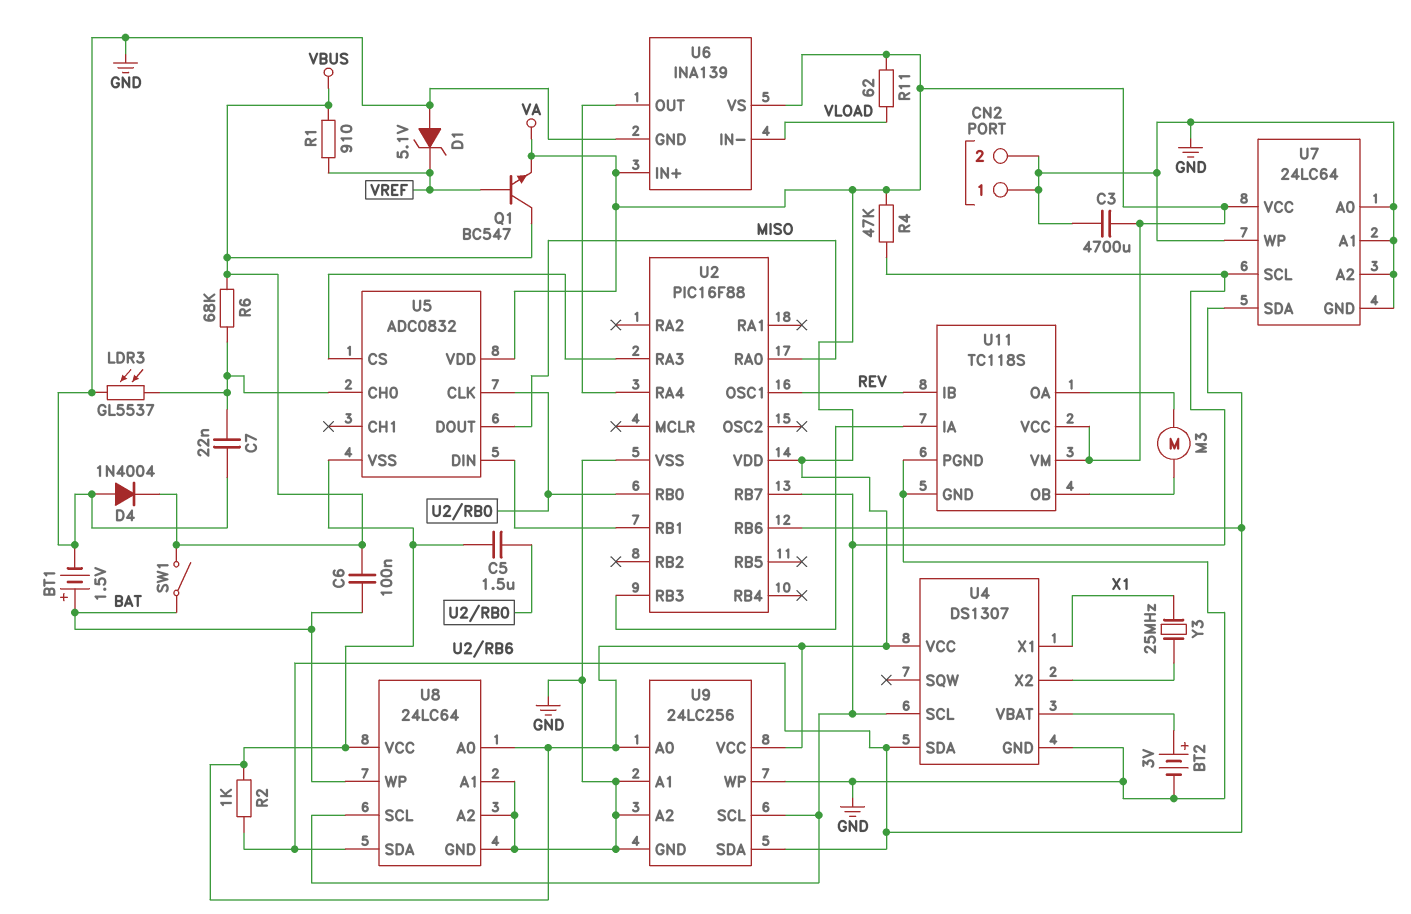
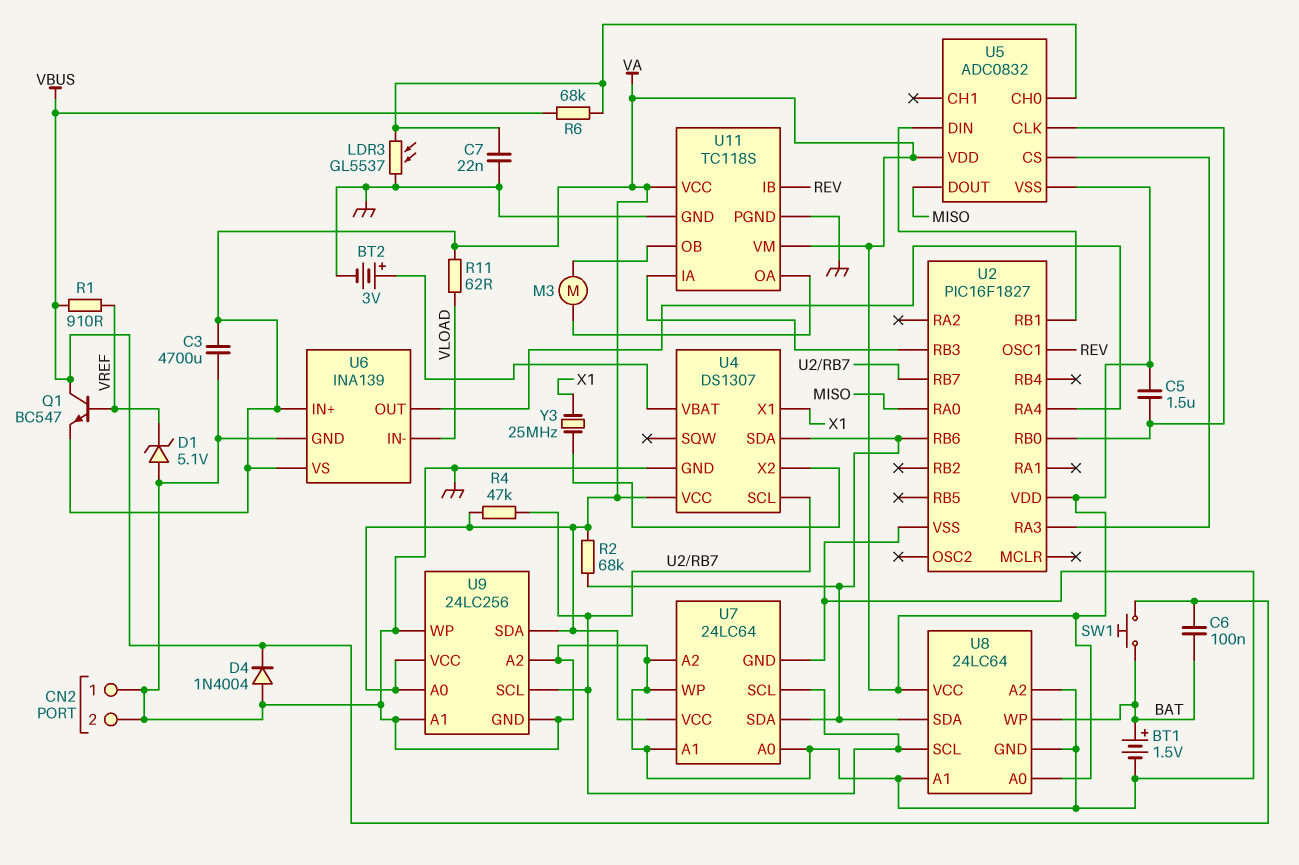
R2: 1k (U2/RB6, VA) -> 68k (U2/RB6, VA)
SW1: switch (BAT, VBUS) -> button (BAT, VBUS)
U2: PIC16F88 -> PIC16F1827
U9 pin SDA: U2/RB6 -> VA

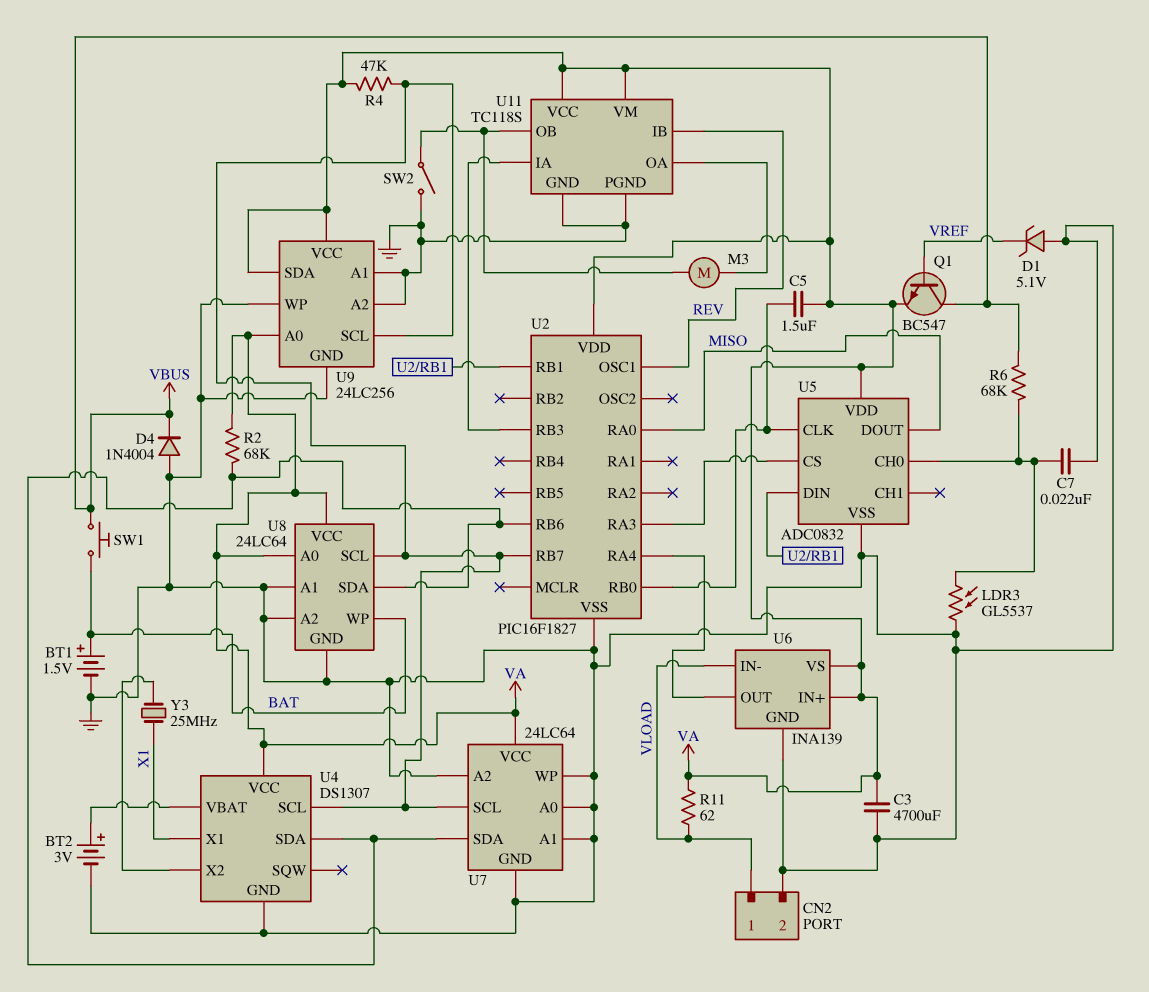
C6: 100nF (BAT, VBUS) -> none
CN2 pin 1: GND -> VLOAD
R1: 910 (VBUS, VREF) -> none
SW2: none -> switch (GND, U11/OB)
U5 pin VSS: VA -> GND

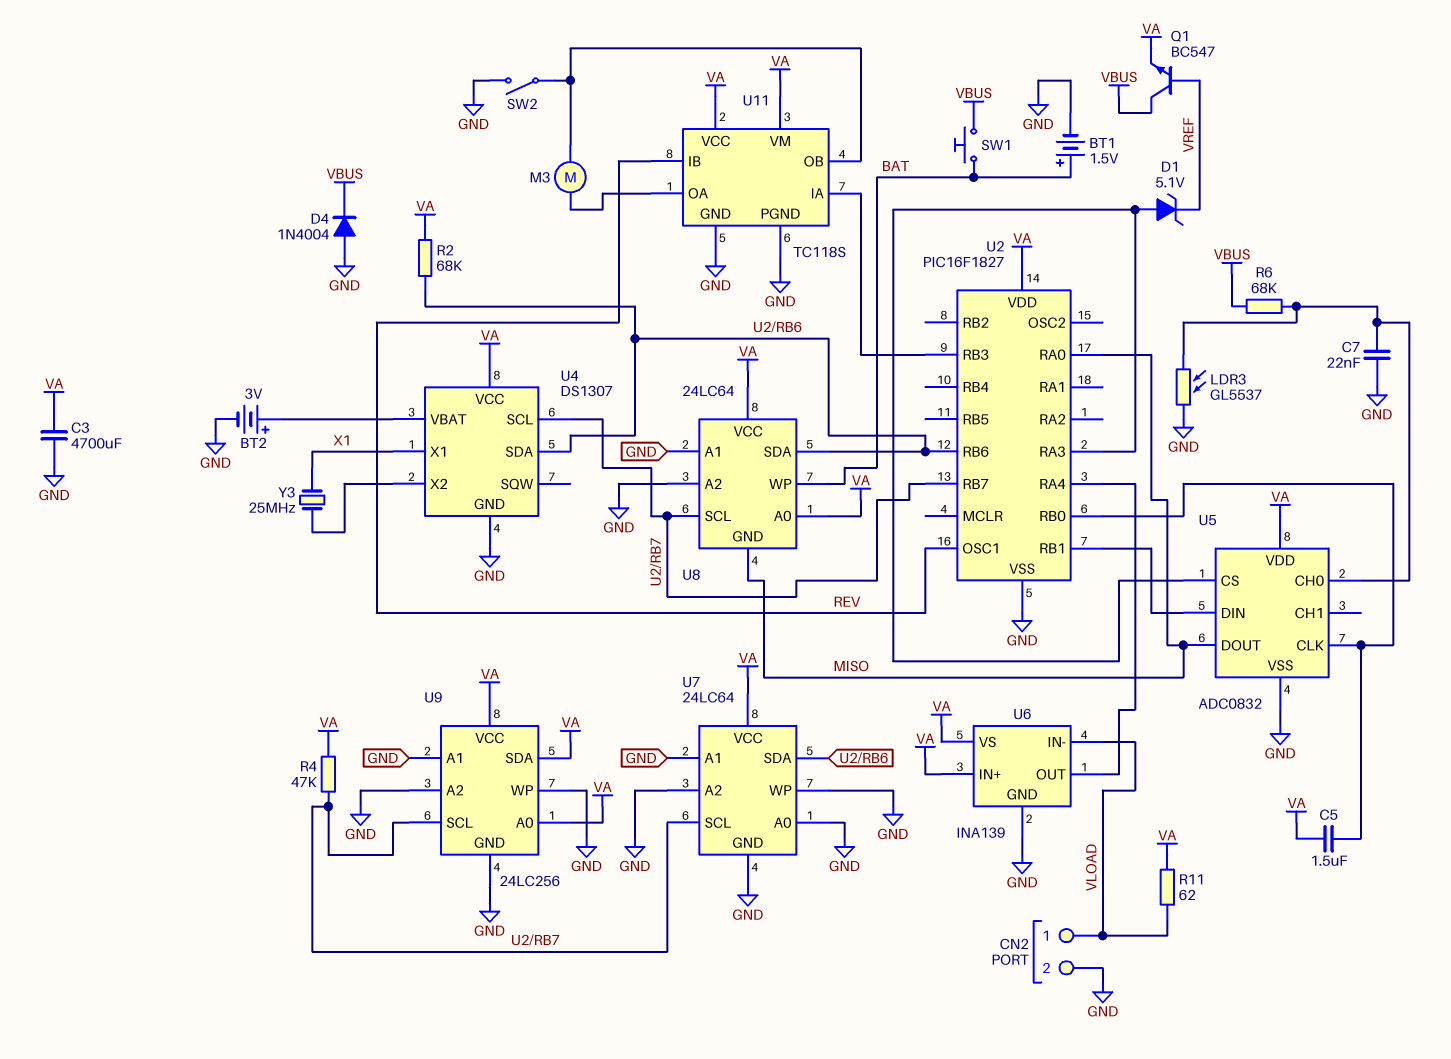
D1: zener 5.1V (A GND, K VREF) -> zener 5.1V (A U2/RA3, K VREF)
U8 pin GND: GND -> MISO

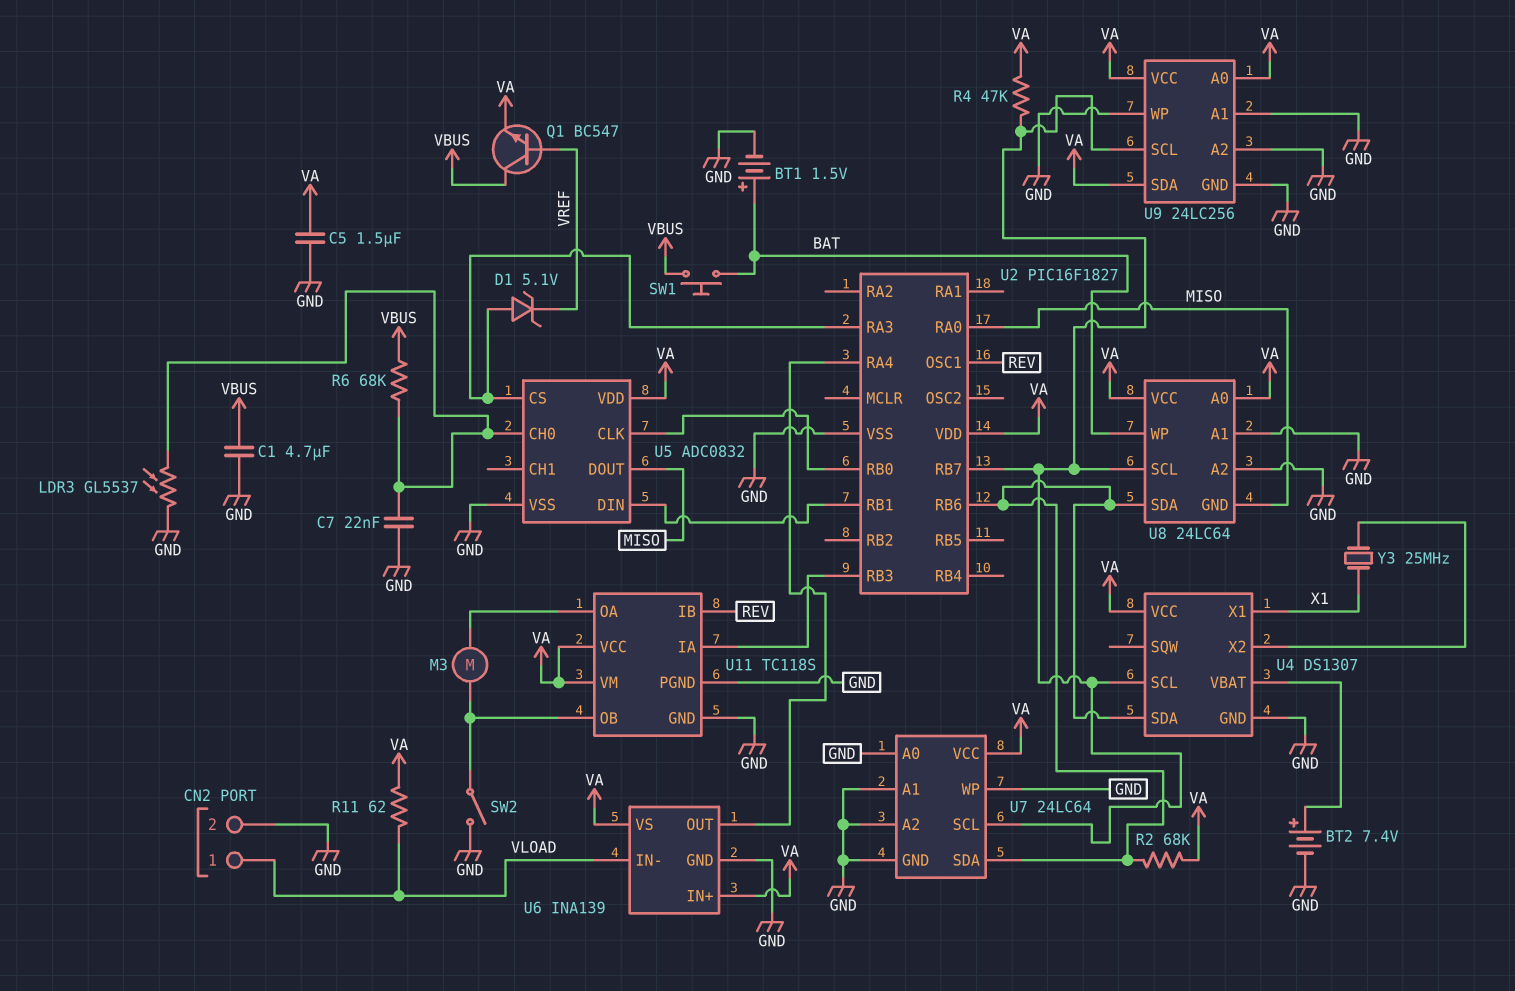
BT2: 3V (plus U4/VBAT, minus GND) -> 7.4V (plus U4/VBAT, minus GND)
C1: none -> 4.7uF (GND, VBUS)
C3: 4700uF (GND, VA) -> none
C5: 1.5uF (U2/RB0, VA) -> 1.5uF (GND, VA)
D4: diode 1N4004 (A GND, K VBUS) -> none

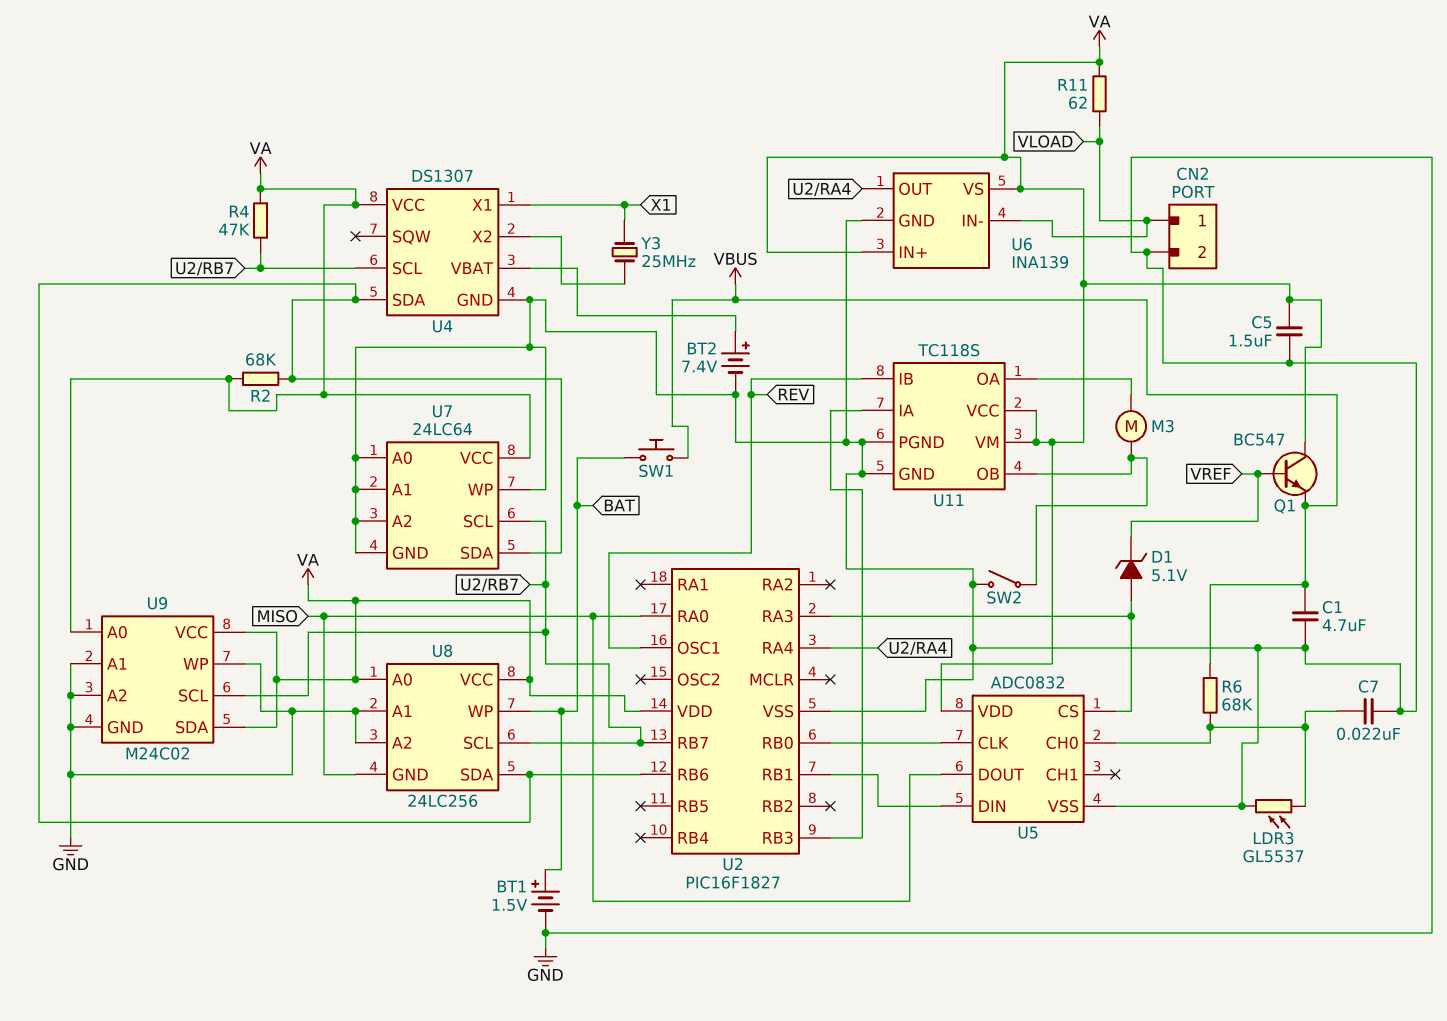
Q1: NPN BC547 (B VREF, C VBUS, E VA) -> NPN BC547 (B VREF, C VA, E VBUS)
U8: 24LC64 -> 24LC256
U9: 24LC256 -> M24C02

